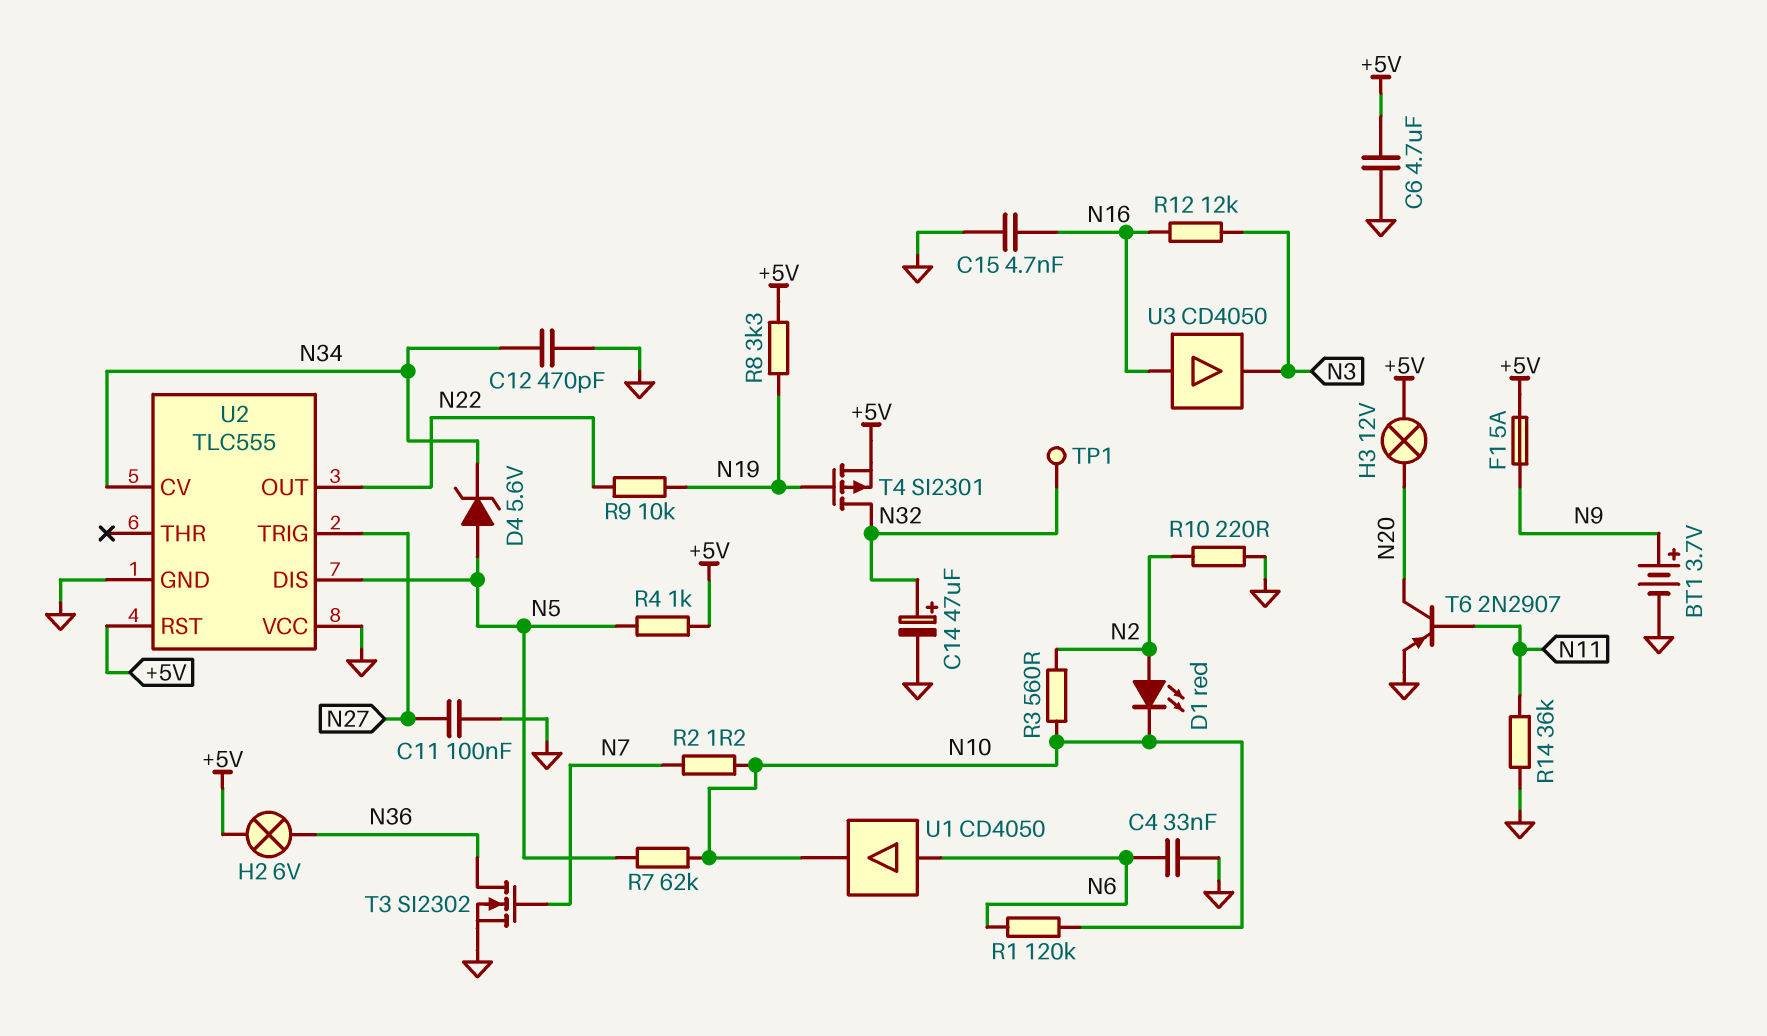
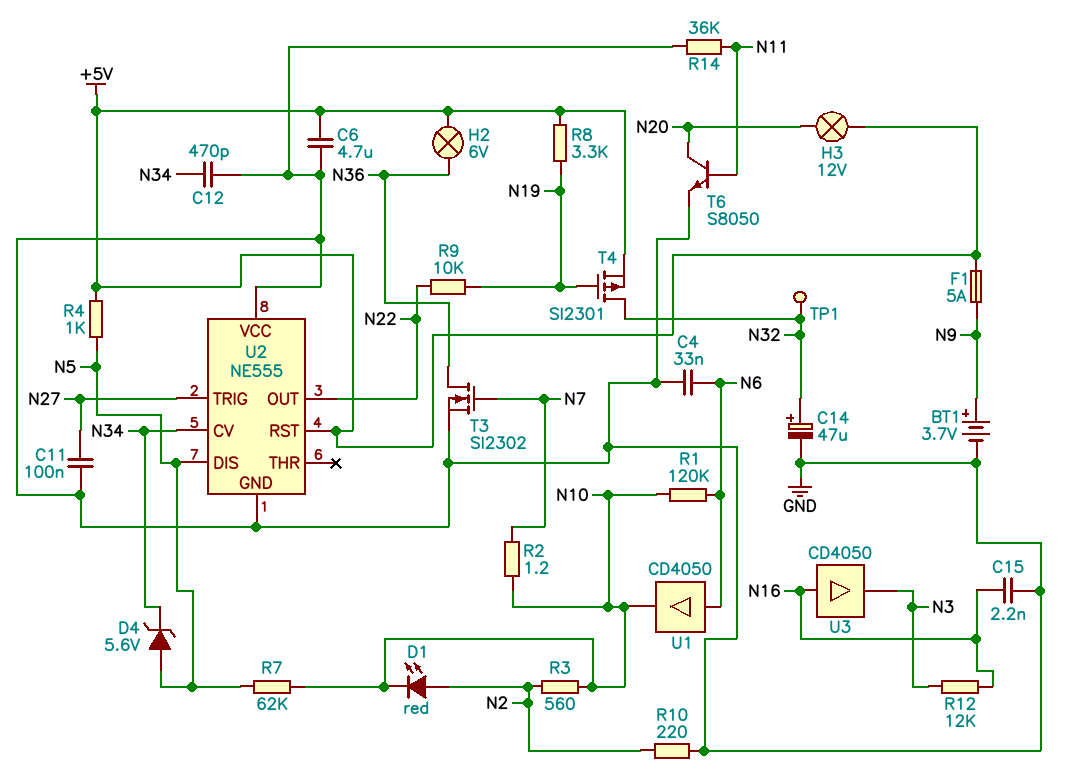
C15: 4.7nF (GND, N16) -> 2.2nF (GND, N16)
T6: PNP 2N2907 (B N11, C N20, E GND) -> NPN S8050 (B N11, C N20, E GND)
U2: TLC555 -> NE555

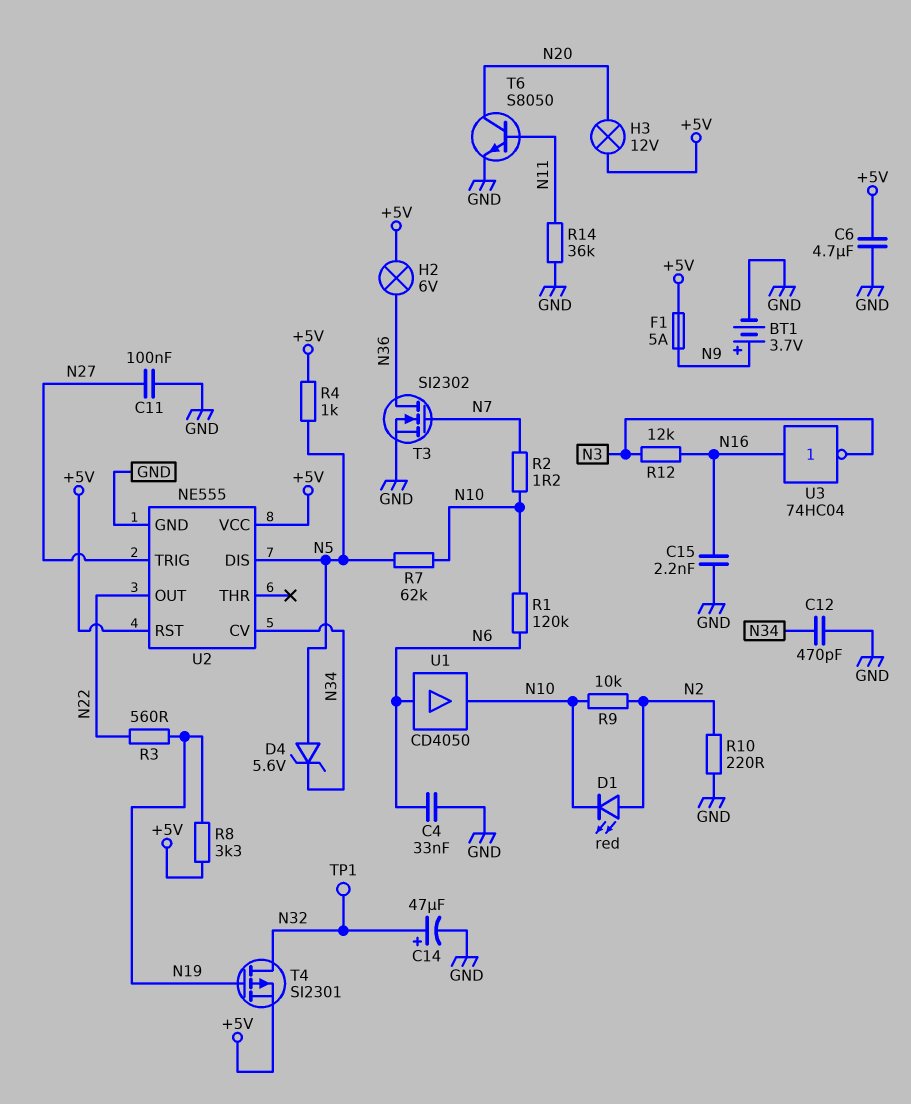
R3: 560 (N2, N10) -> 560 (N19, N22)
R9: 10k (N19, N22) -> 10k (N2, N10)
U2 pin VCC: GND -> +5V
U3: buffer CD4050 (in N16, out N3) -> NOT 74HC04 (in N16, out N3)

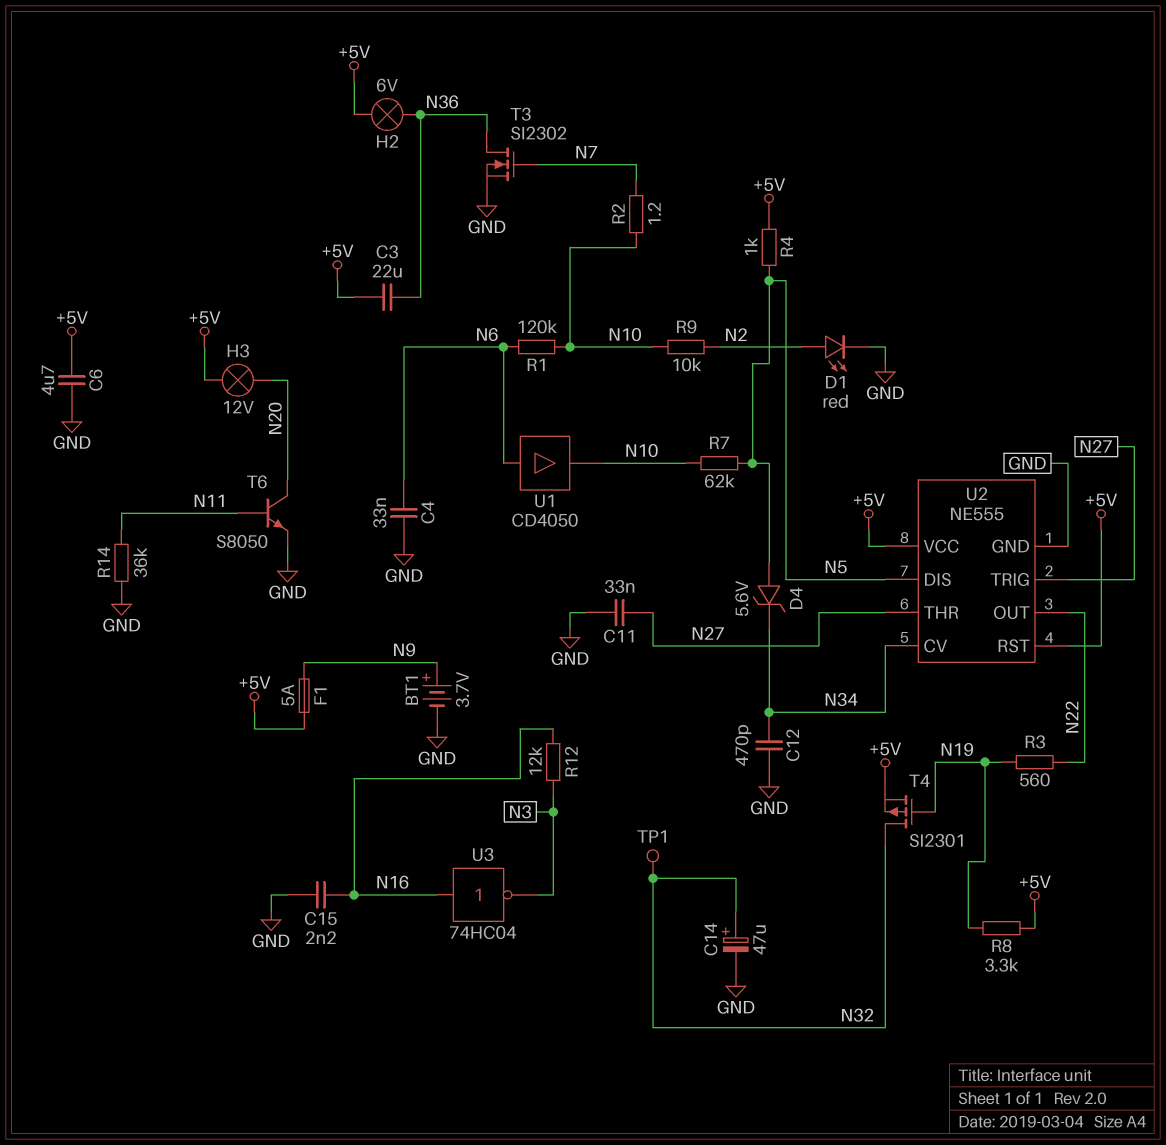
C3: none -> 22uF (+5V, N36)
C11: 100nF (GND, N27) -> 33nF (GND, N27)
D1: LED red (A N2, K N10) -> LED red (A N2, K GND)
R10: 220 (GND, N2) -> none
U2 pin THR: none -> N27

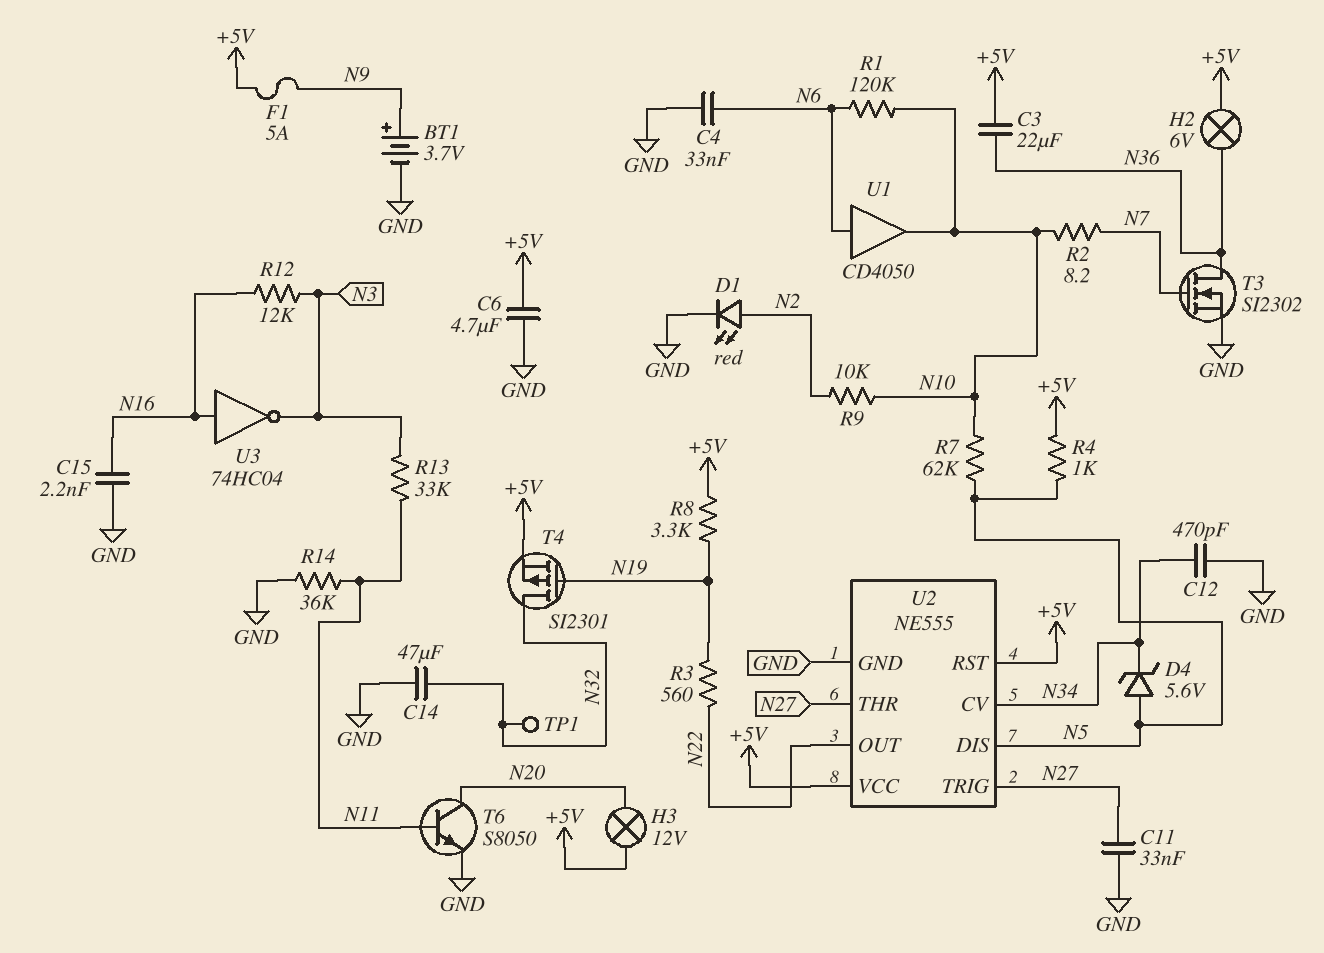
C14: 47uF (plus N32, minus GND) -> 47uF (GND, N32)
R2: 1.2 (N7, N10) -> 8.2 (N7, N10)
R13: none -> 33k (N3, N11)

